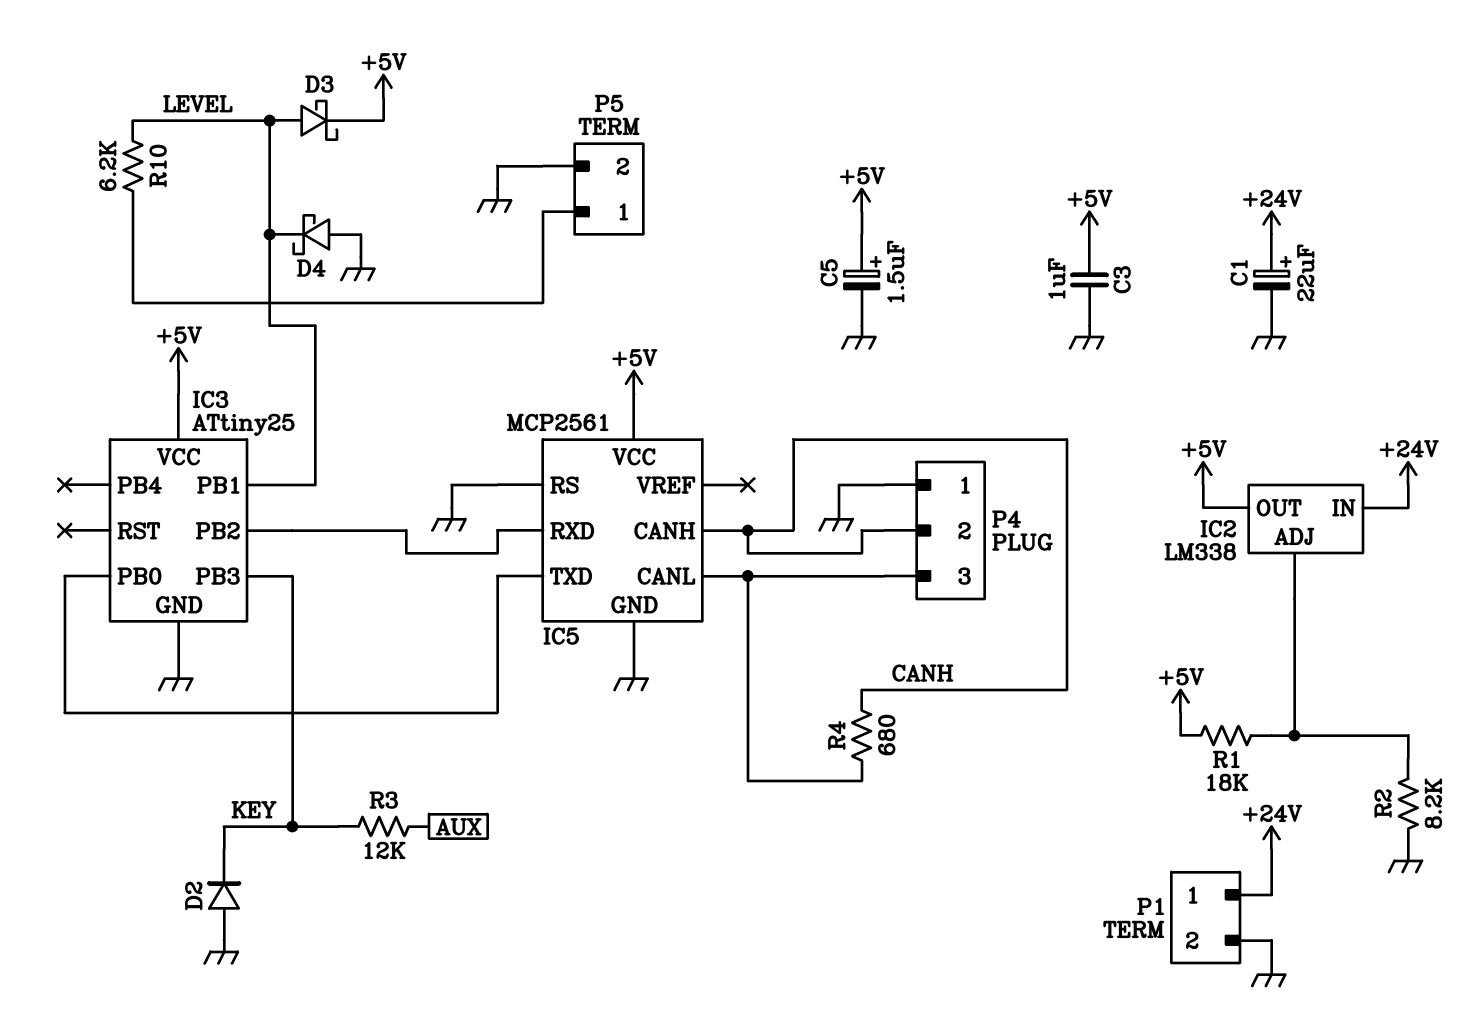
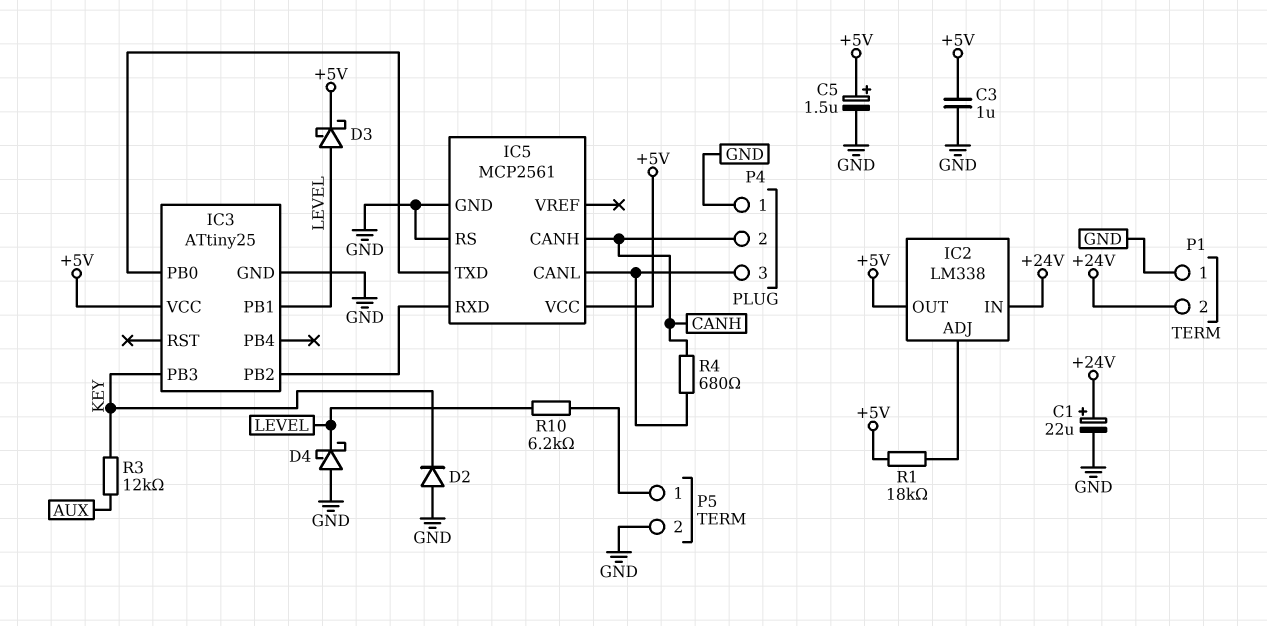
P1 pin 1: +24V -> GND
P1 pin 2: GND -> +24V
R2: 8.2k (GND, IC2/ADJ) -> none

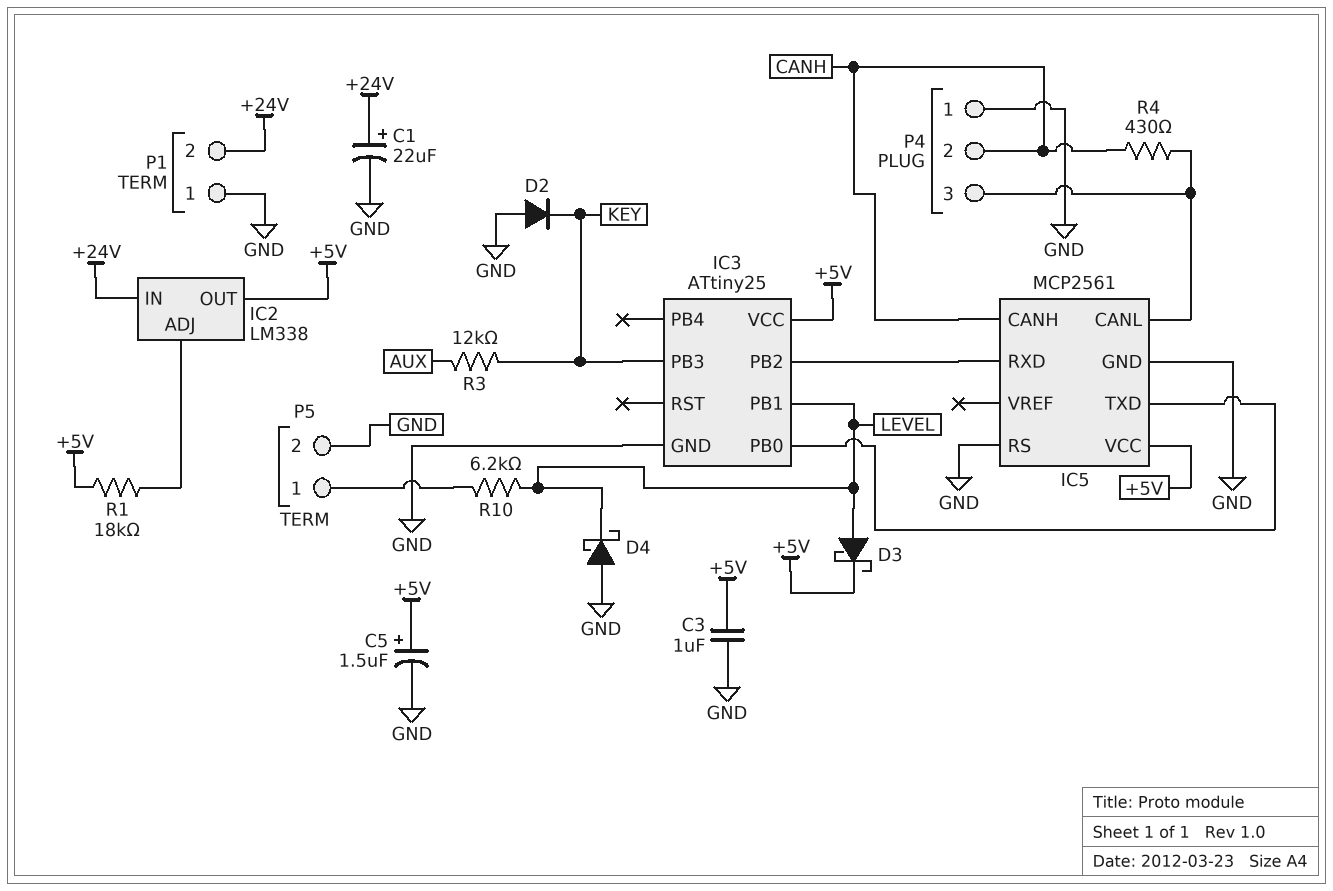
R4: 680 (CANH, IC5/CANL) -> 430 (CANH, IC5/CANL)

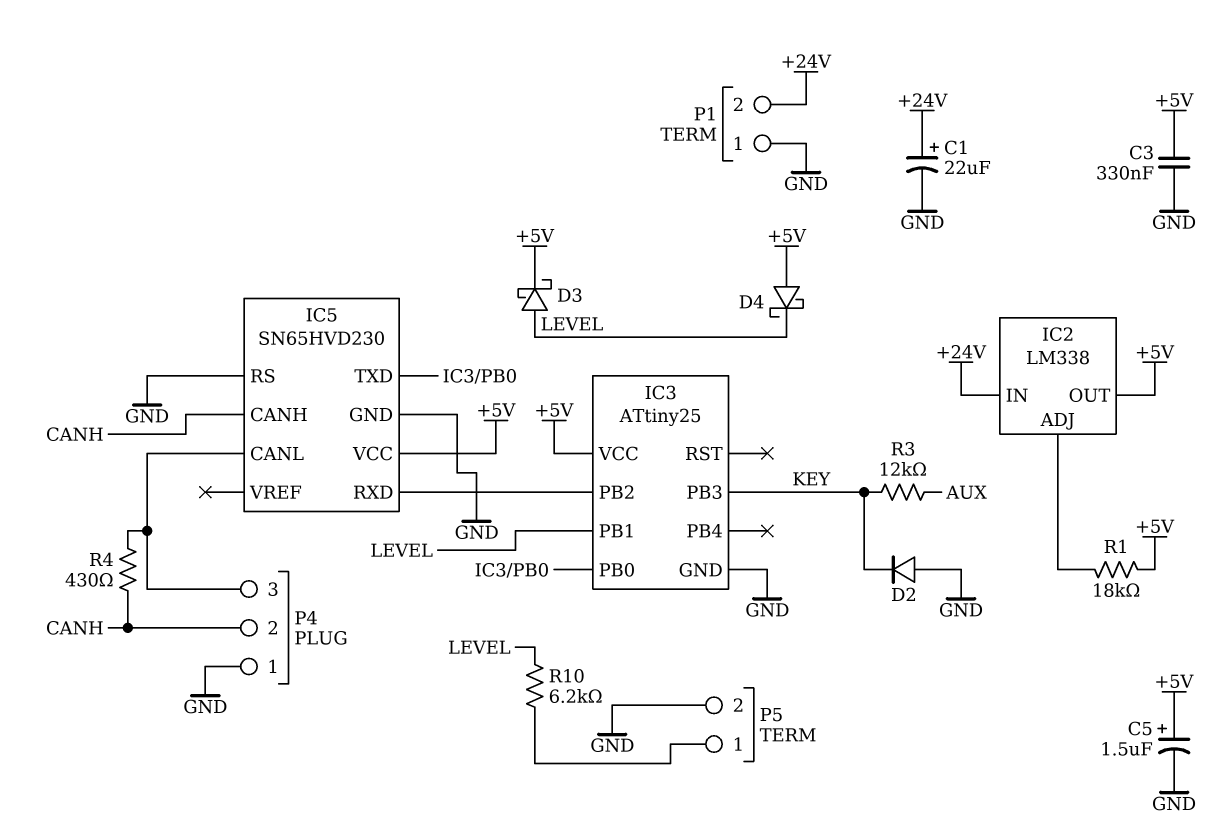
C3: 1uF (+5V, GND) -> 330nF (+5V, GND)
D4: schottky (A GND, K LEVEL) -> schottky (A +5V, K LEVEL)
IC5: MCP2561 -> SN65HVD230

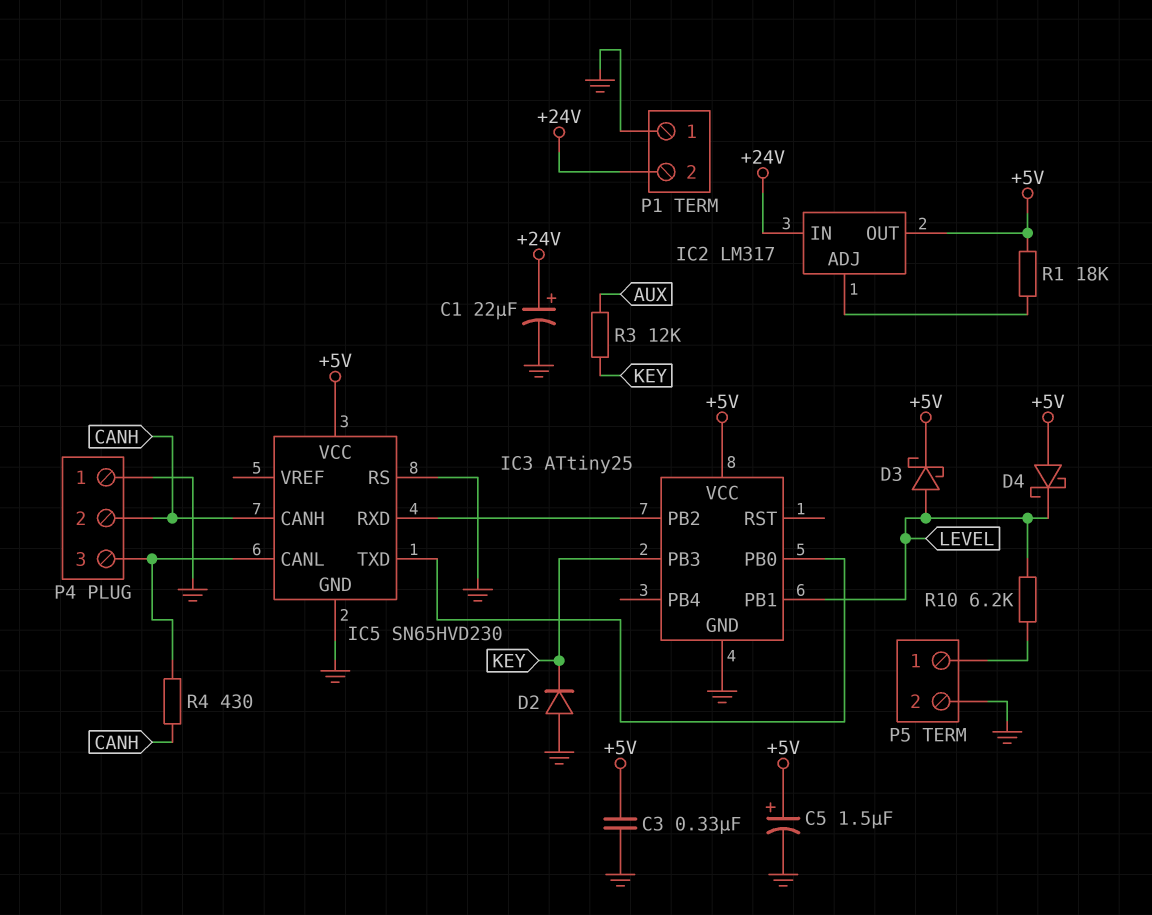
IC2: LM338 -> LM317

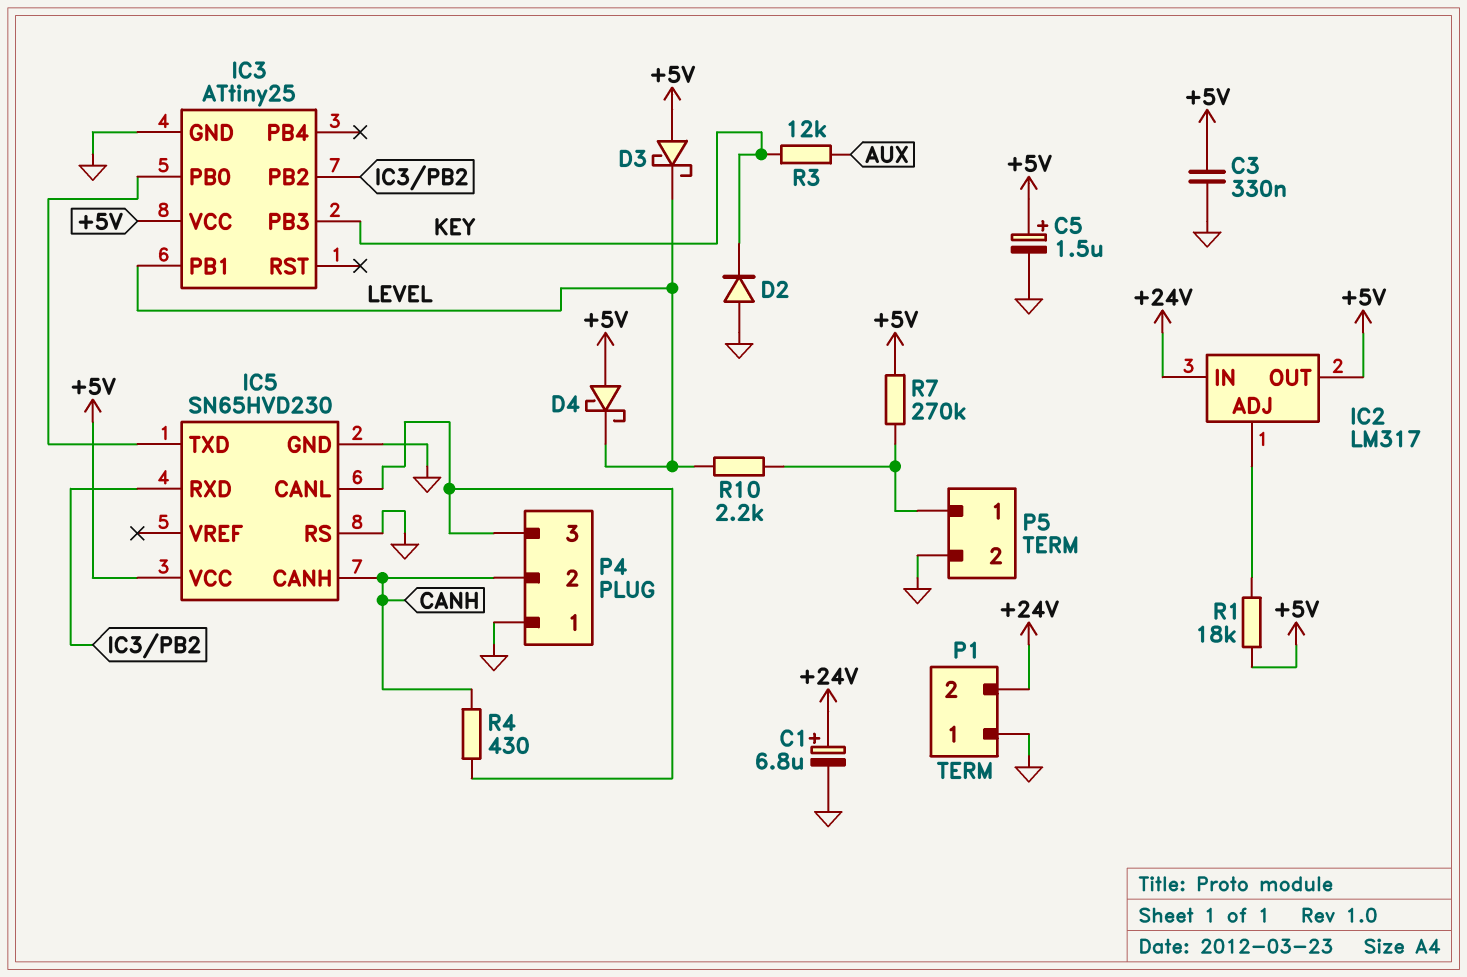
C1: 22uF (plus +24V, minus GND) -> 6.8uF (plus +24V, minus GND)
D3: schottky (A LEVEL, K +5V) -> schottky (A +5V, K LEVEL)
R7: none -> 270k (+5V, P5/1)
R10: 6.2k (LEVEL, P5/1) -> 2.2k (LEVEL, P5/1)

